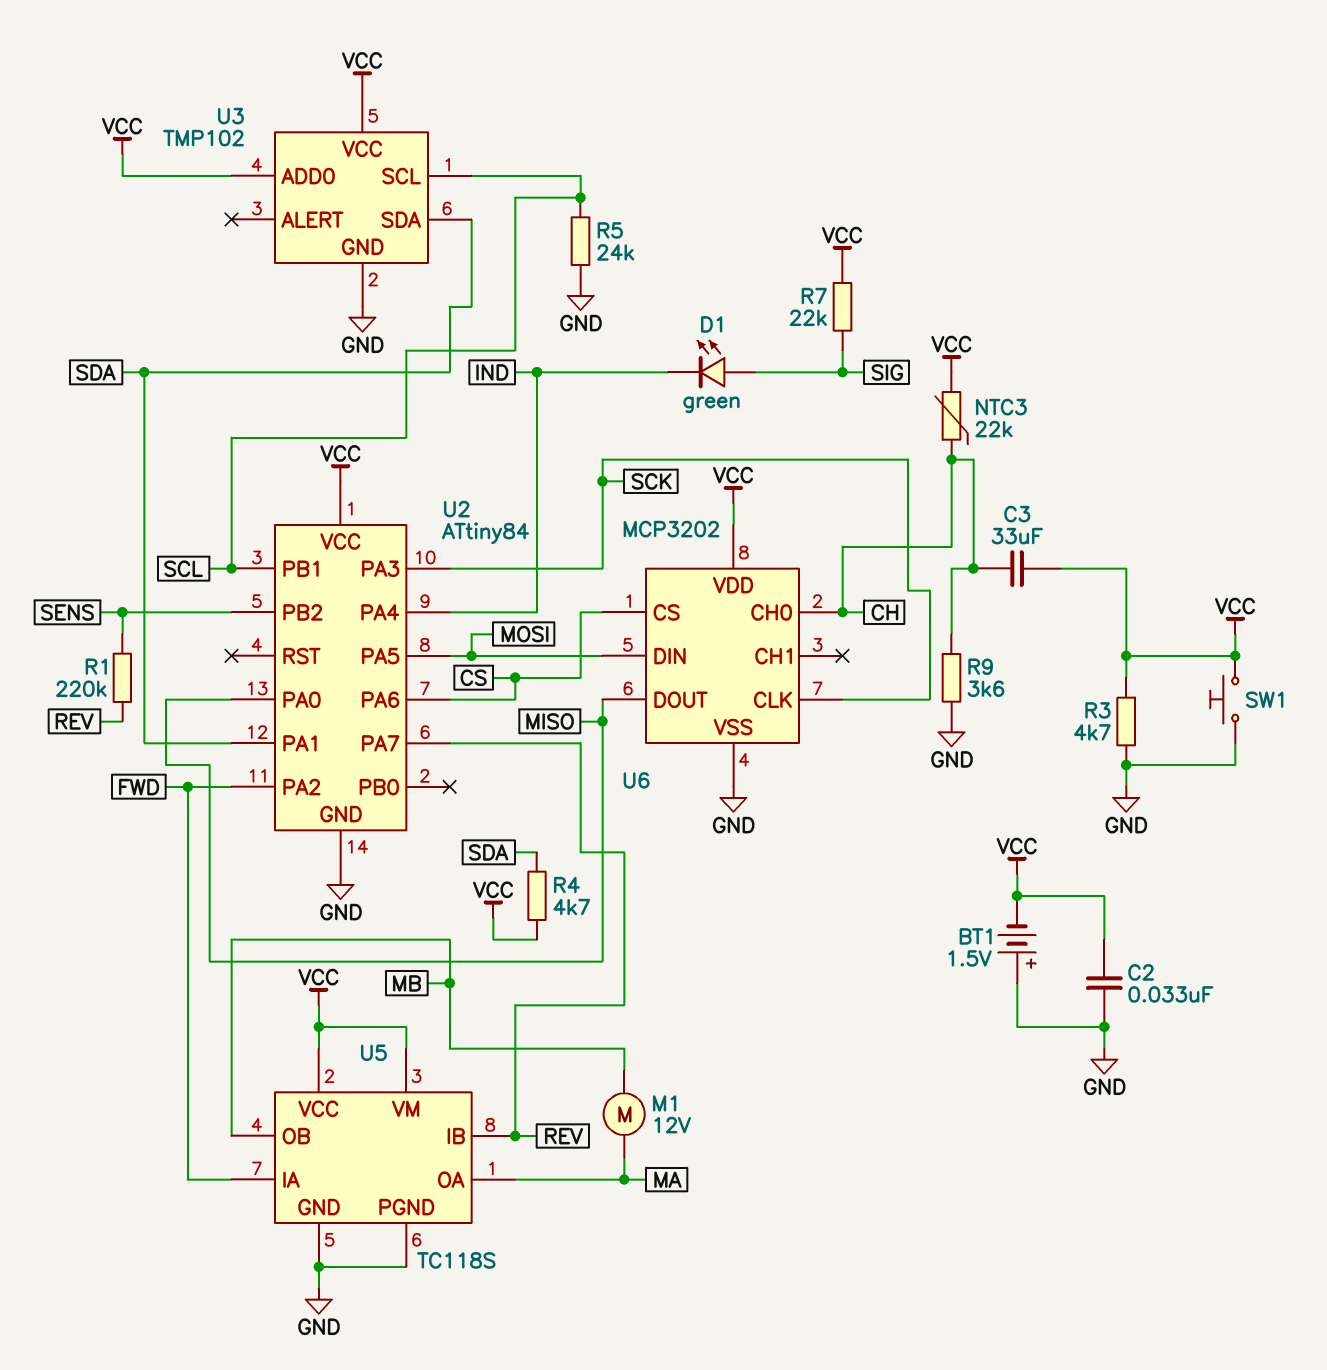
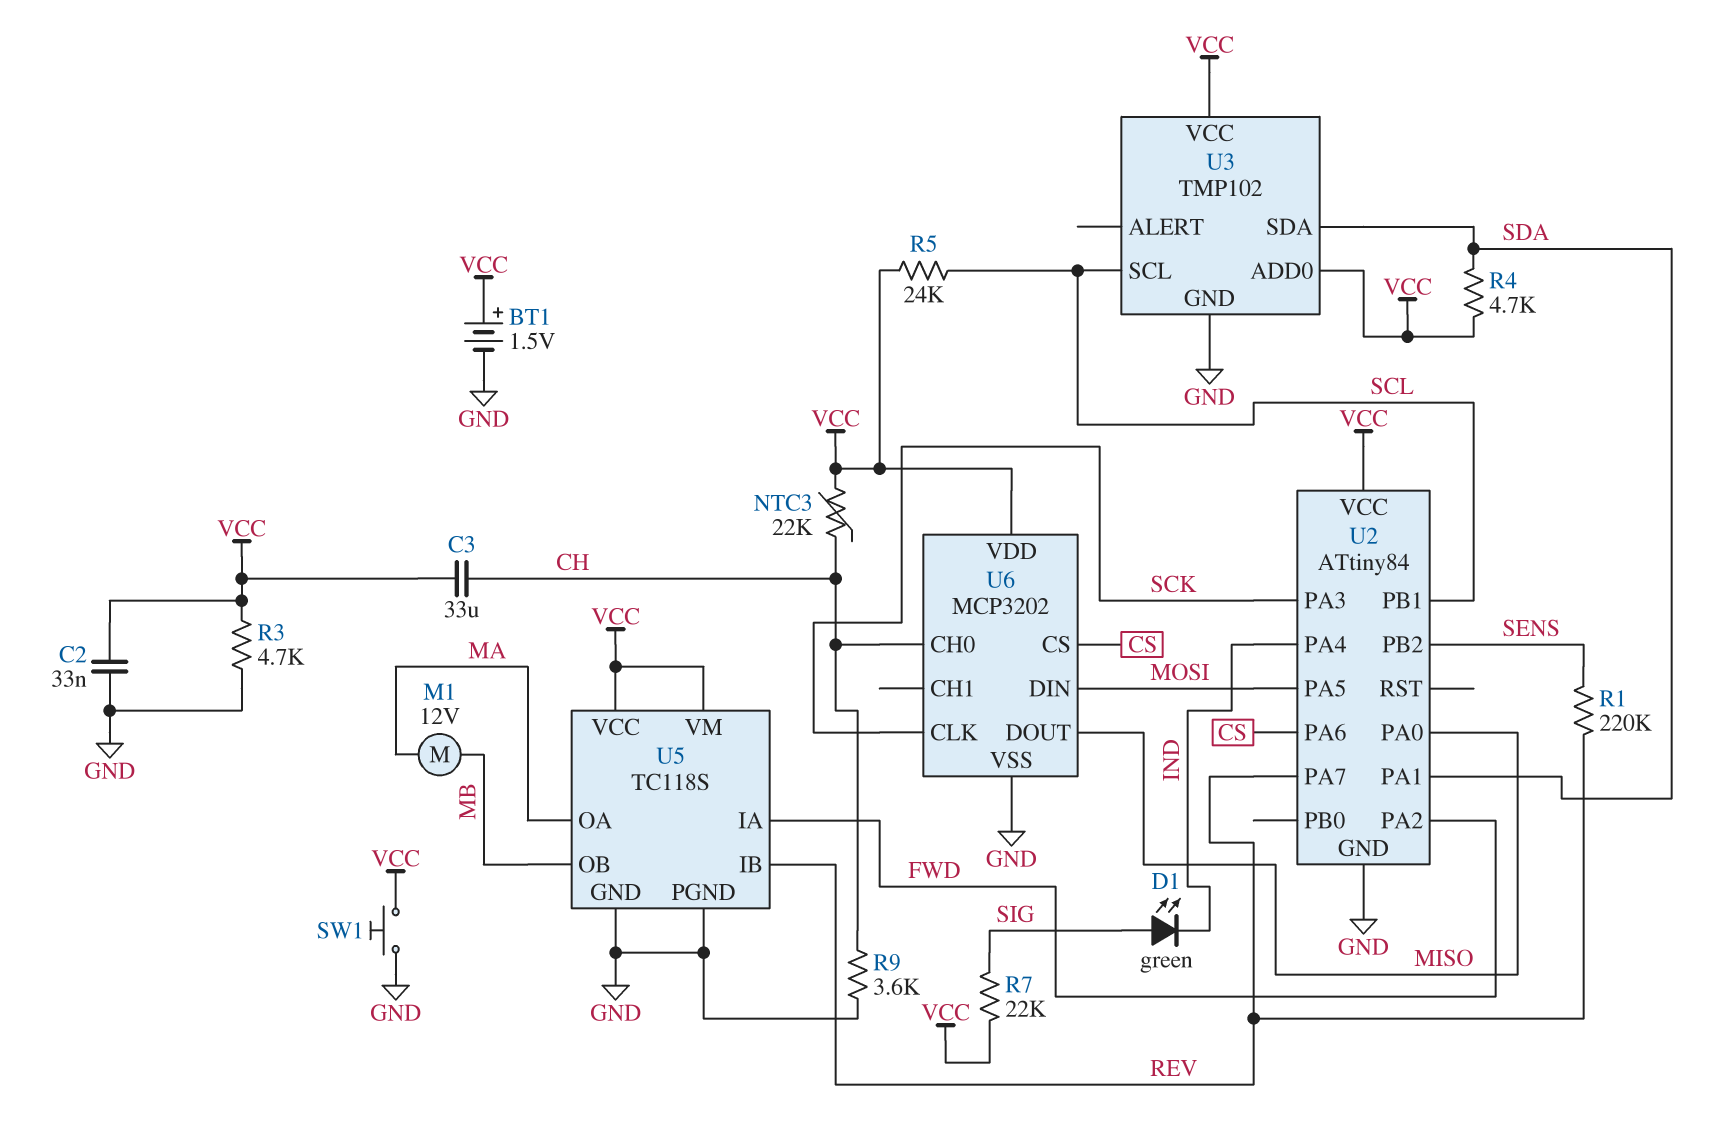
BT1: 1.5V (plus GND, minus VCC) -> 1.5V (plus VCC, minus GND)
R5: 24k (GND, SCL) -> 24k (SCL, VCC)

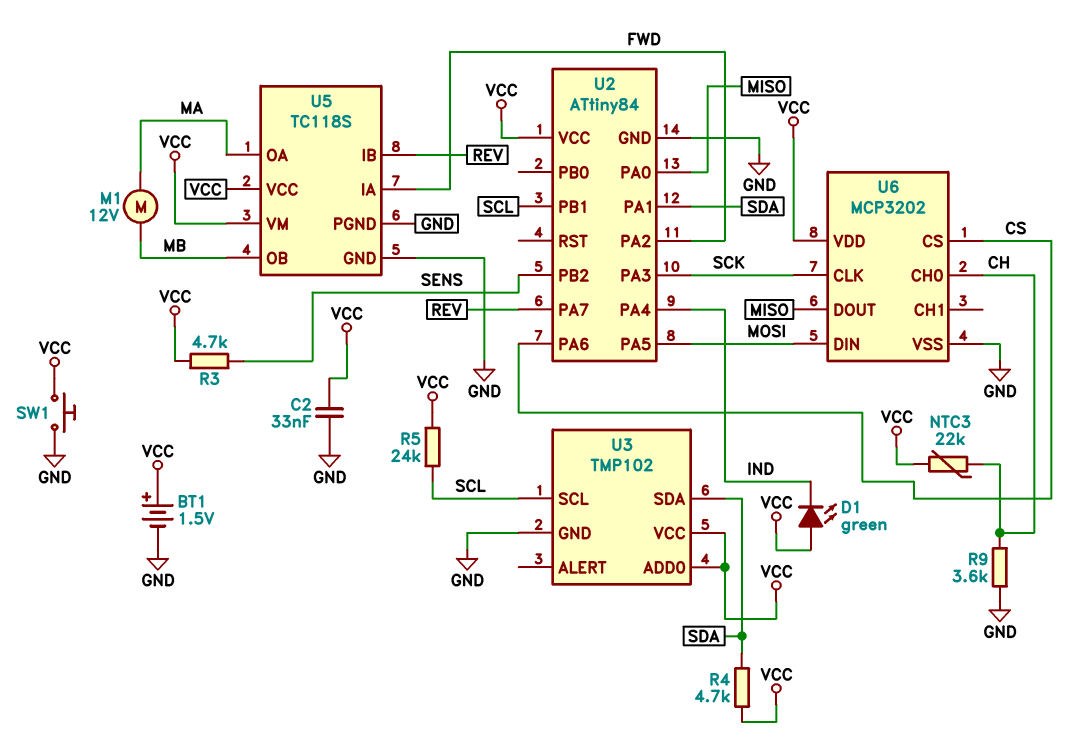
C3: 33uF (CH, VCC) -> none
D1: LED green (A SIG, K IND) -> LED green (A VCC, K IND)
R1: 220k (REV, SENS) -> none
R3: 4.7k (GND, VCC) -> 4.7k (SENS, VCC)
R7: 22k (SIG, VCC) -> none

